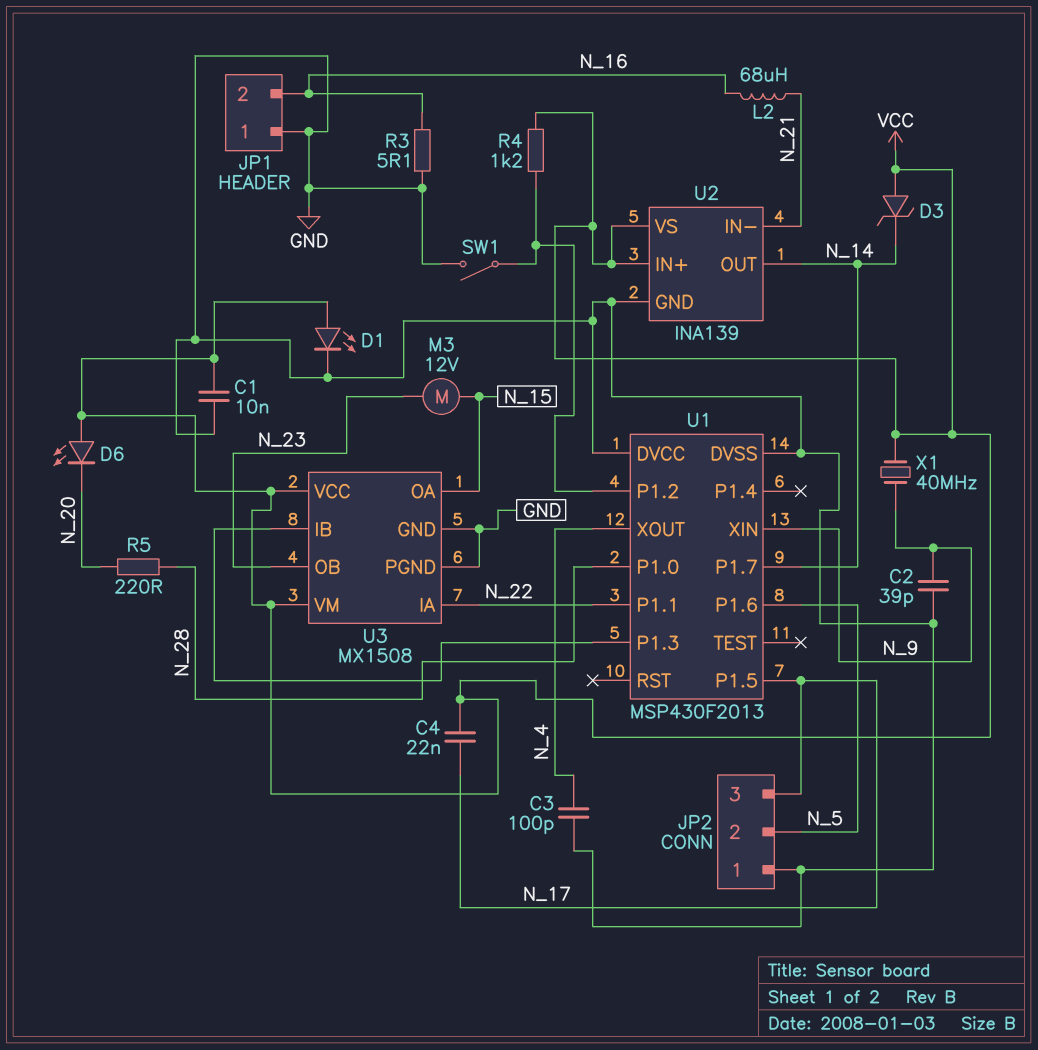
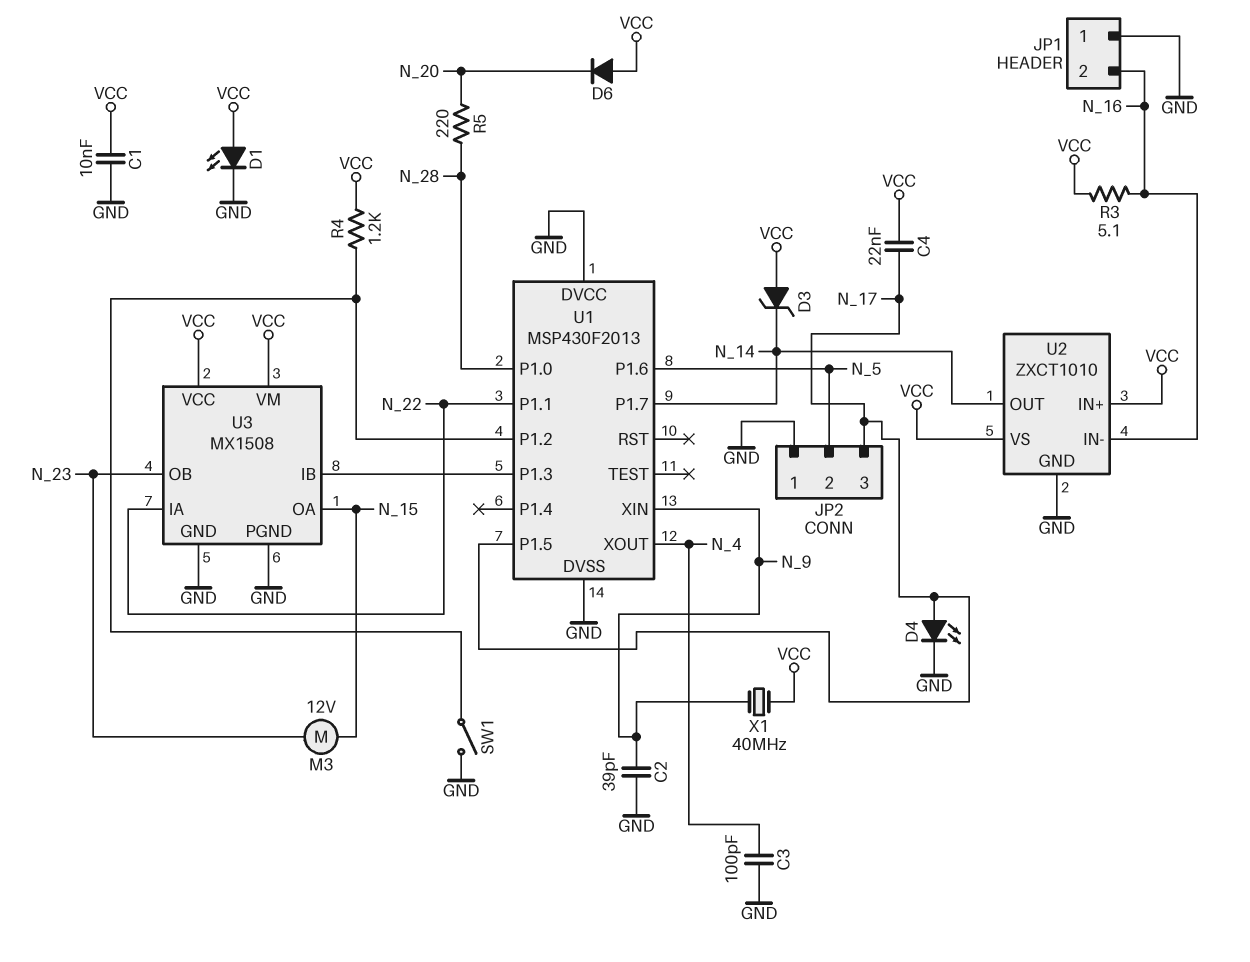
D4: none -> LED (A N_17, K GND)
D6: LED (A VCC, K N_20) -> diode (A VCC, K N_20)
L2: 68uH (N_16, N_21) -> none
R3: 5.1 (GND, N_16) -> 5.1 (N_16, VCC)
U2: INA139 -> ZXCT1010
U2 pin IN-: N_21 -> N_16

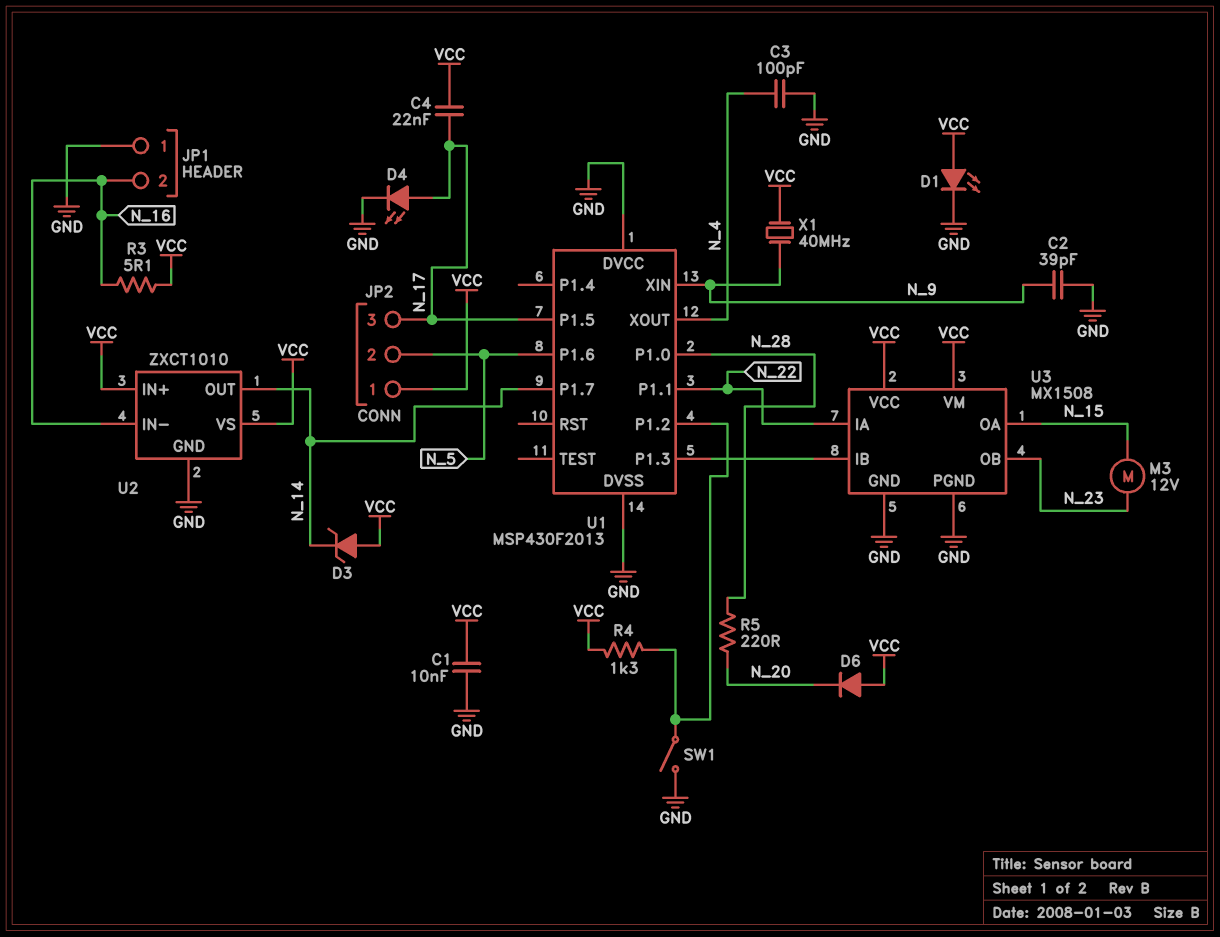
JP2 pin 1: GND -> VCC
R4: 1.2k (U1/P1.2, VCC) -> 1.3k (U1/P1.2, VCC)

